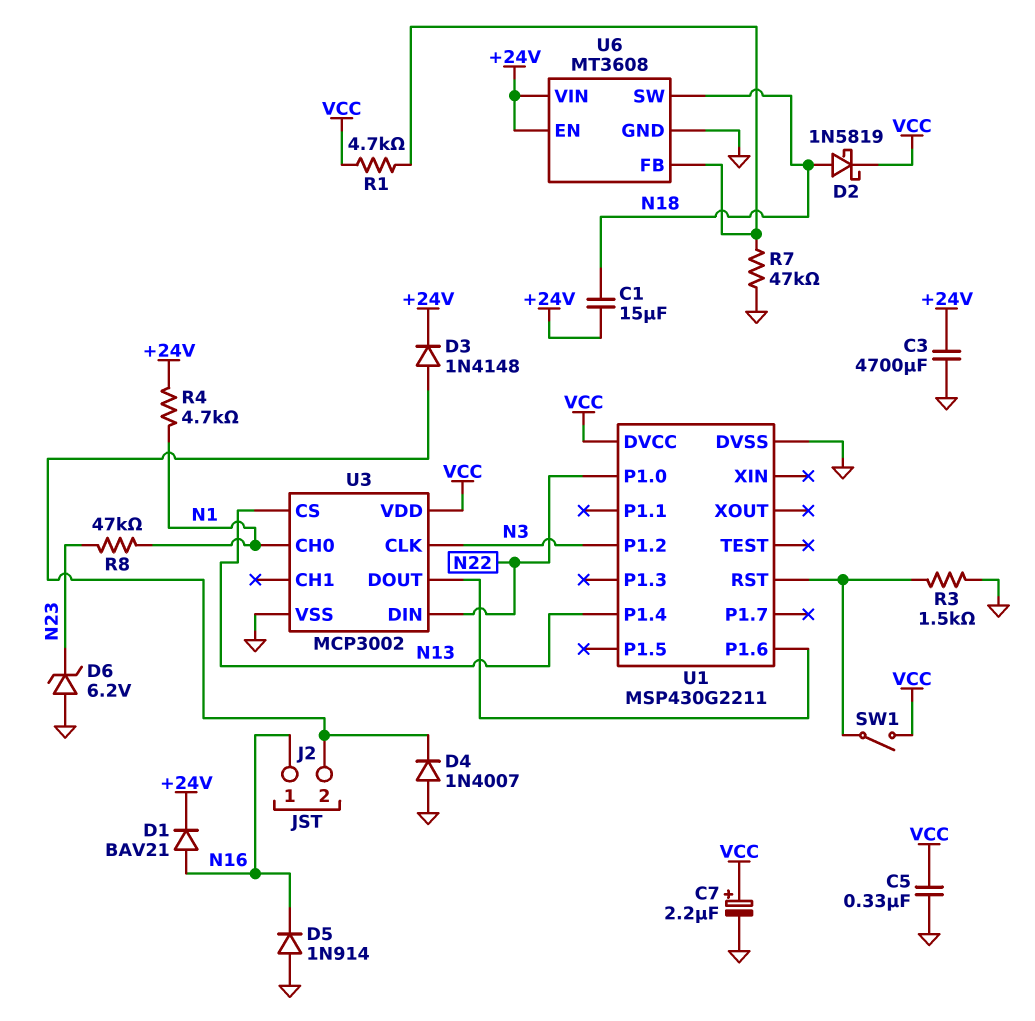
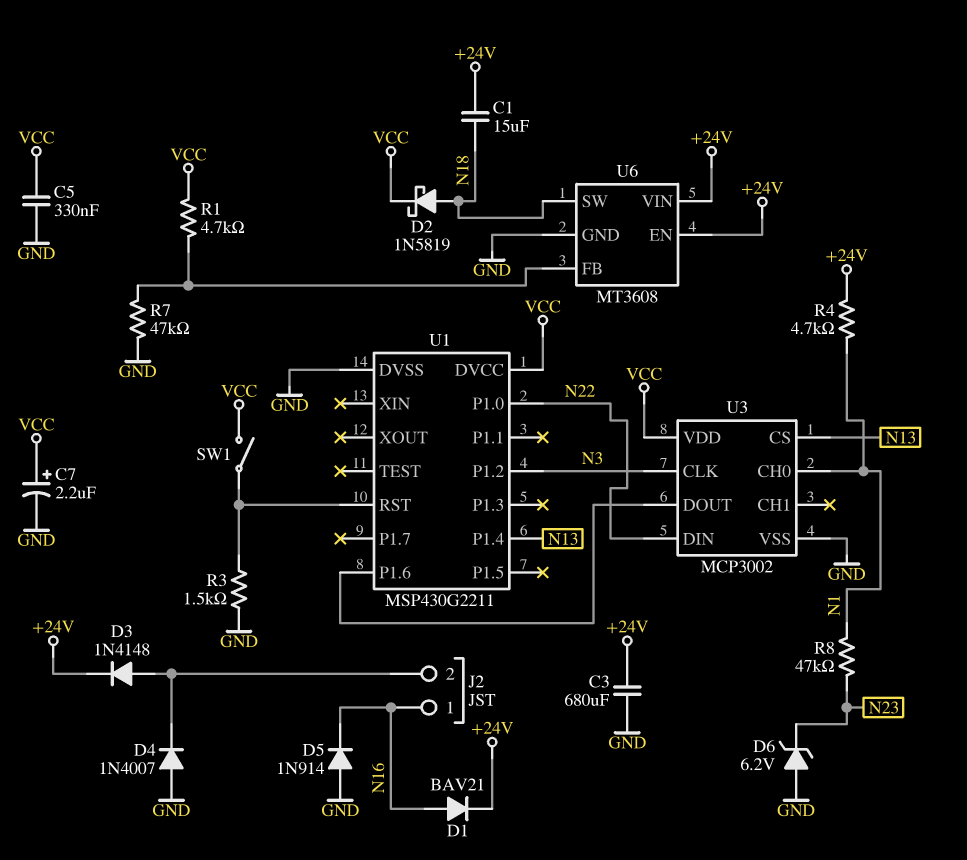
C3: 4700uF (+24V, GND) -> 680uF (+24V, GND)

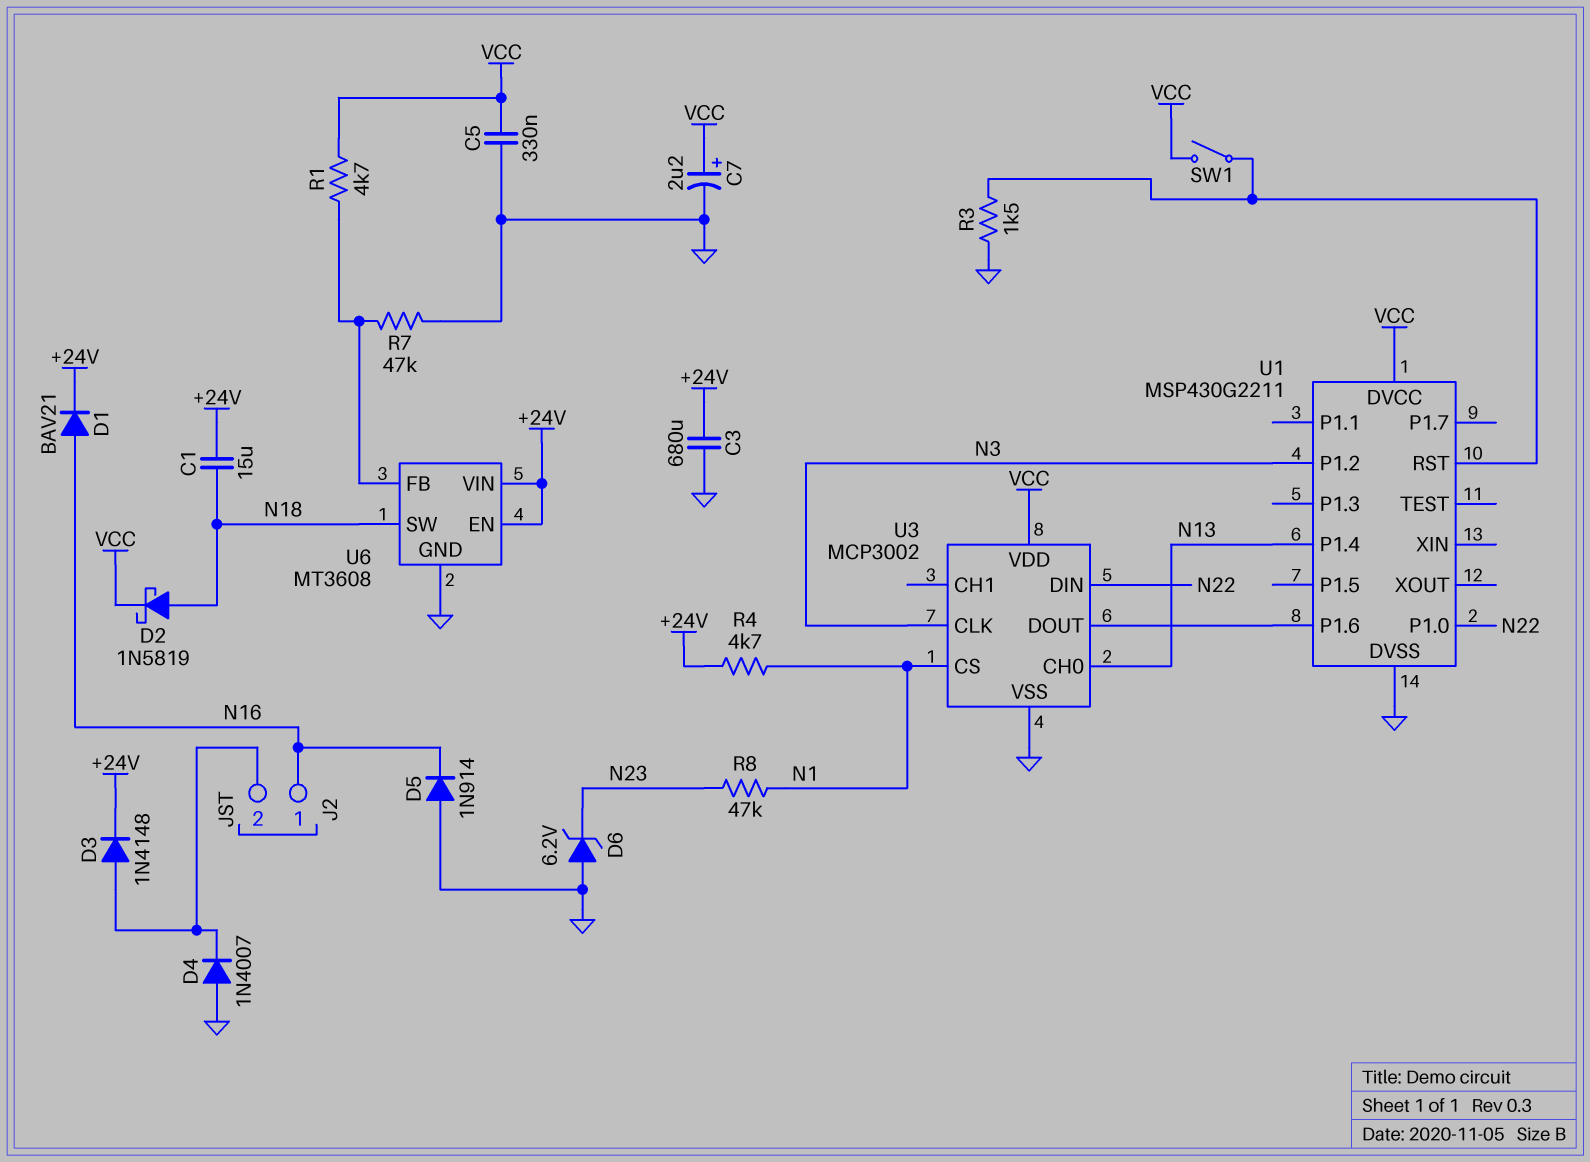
U3 pin CH0: N1 -> N13
U3 pin CS: N13 -> N1

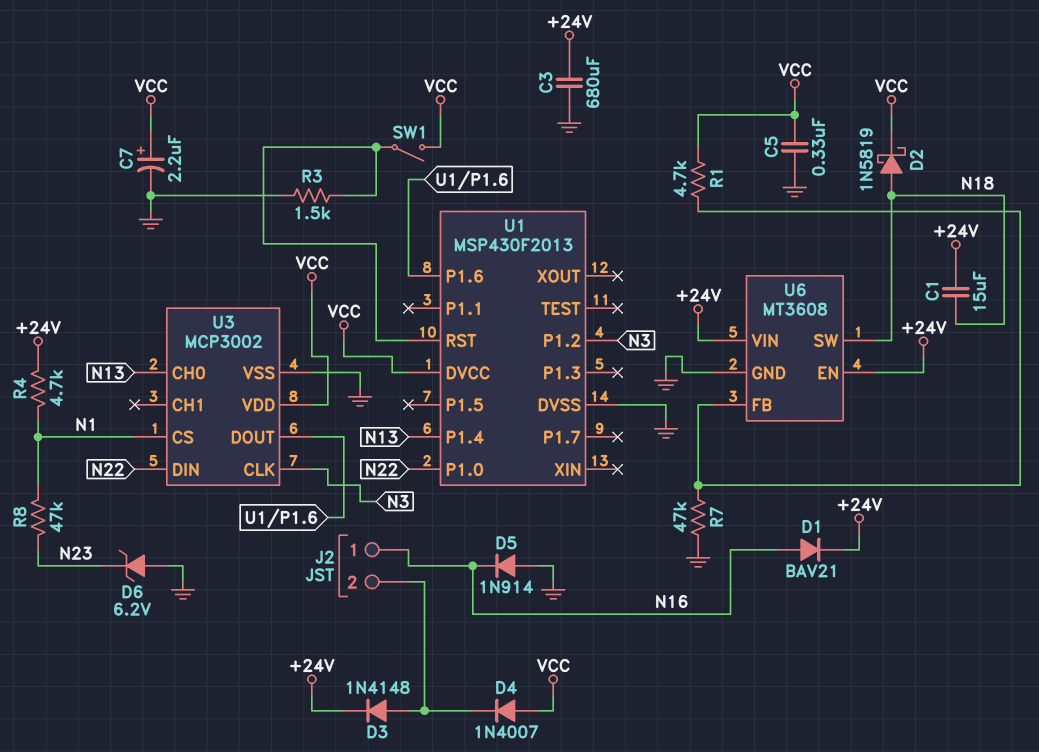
D4: diode 1N4007 (A GND, K J2/2) -> diode 1N4007 (A VCC, K J2/2)
U1: MSP430G2211 -> MSP430F2013

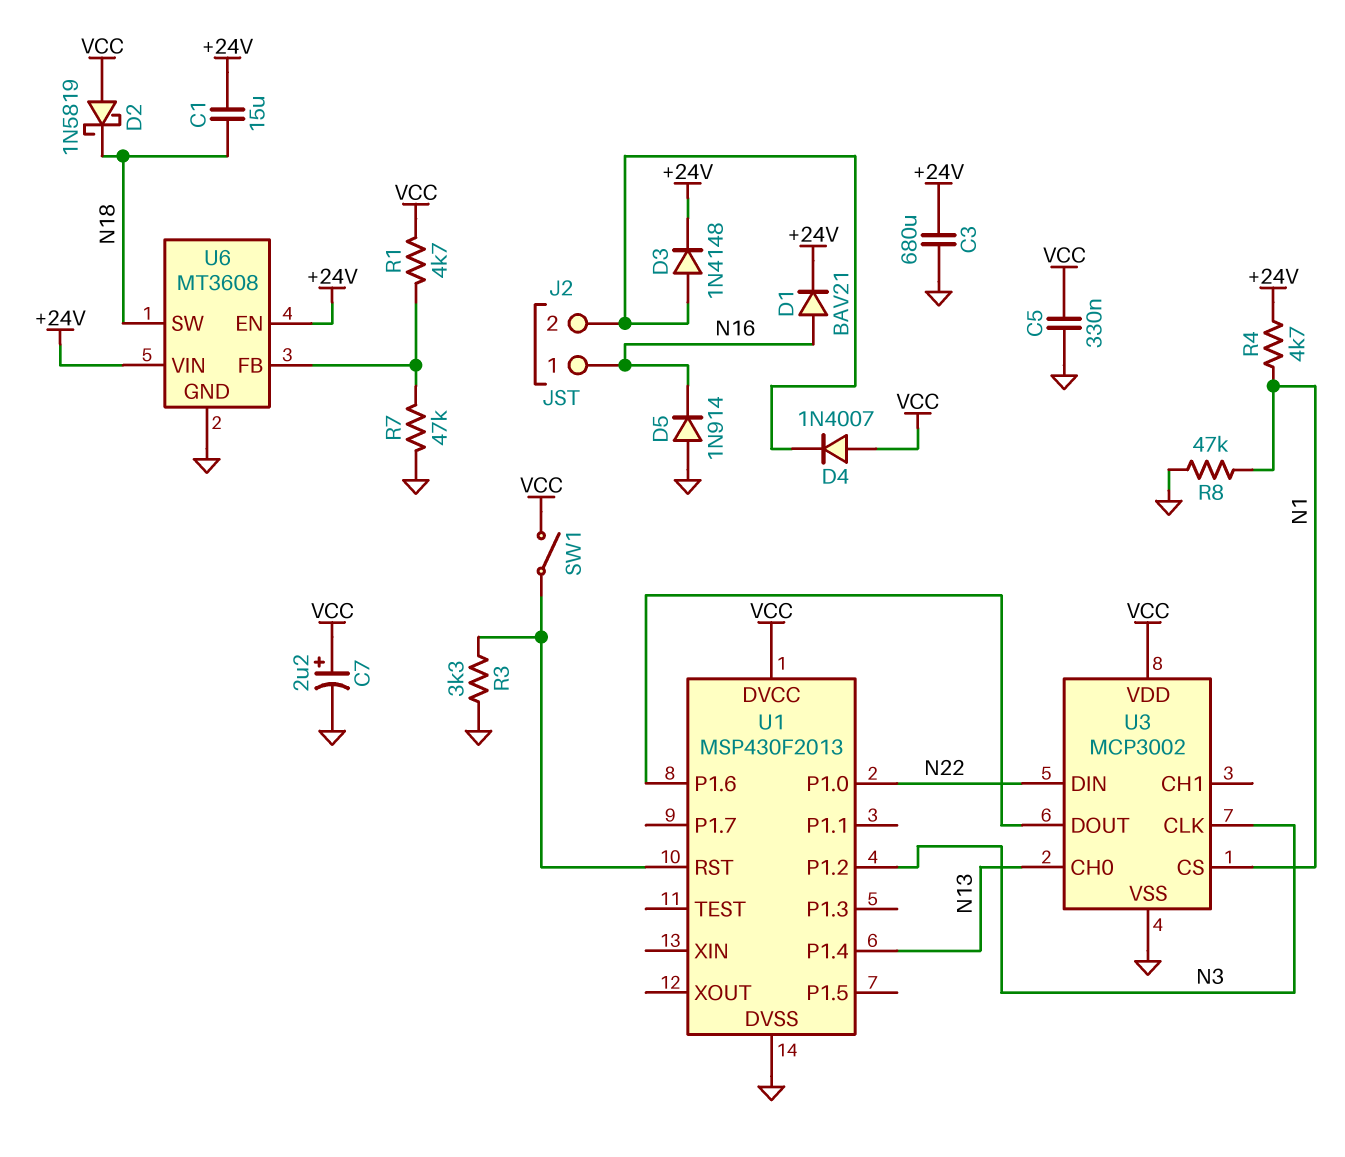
D2: schottky 1N5819 (A N18, K VCC) -> schottky 1N5819 (A VCC, K N18)
D6: zener 6.2V (A GND, K N23) -> none
R3: 1.5k (GND, U1/RST) -> 3.3k (GND, U1/RST)
R8: 47k (N1, N23) -> 47k (GND, N1)

